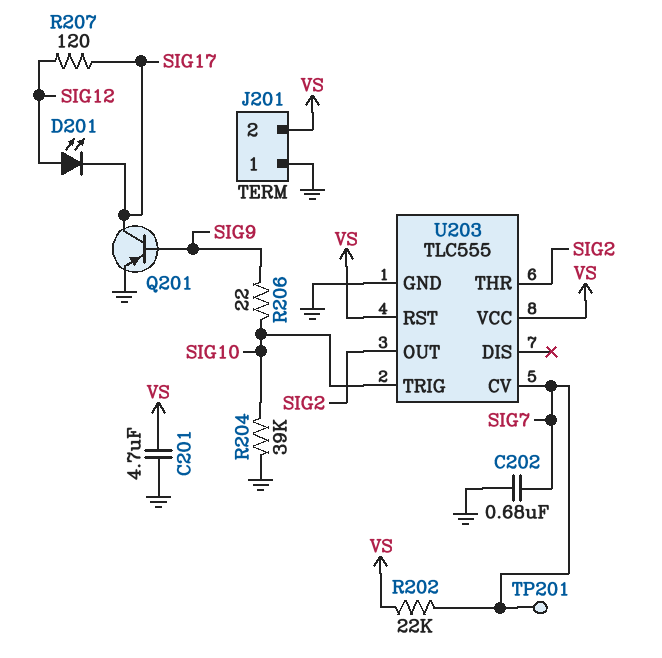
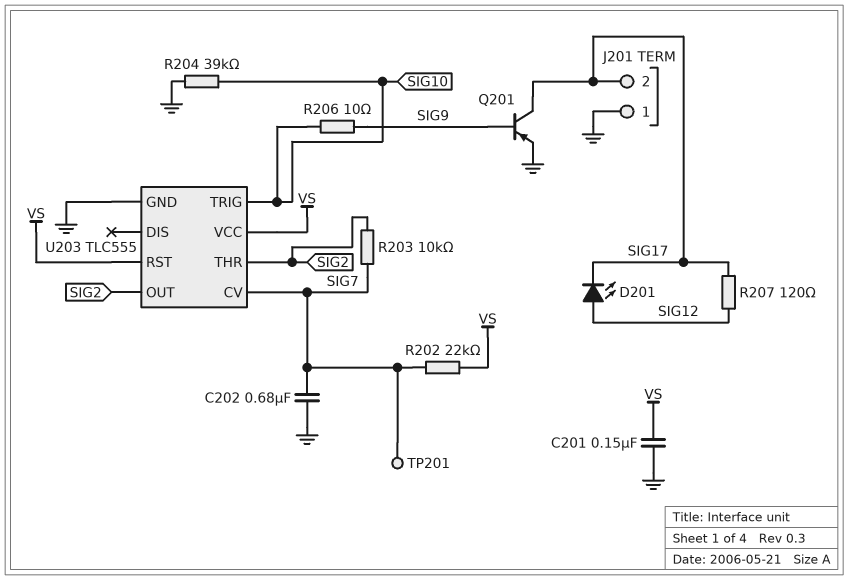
C201: 4.7uF (GND, VS) -> 150nF (GND, VS)
J201 pin 2: VS -> SIG17
R203: none -> 10k (SIG2, SIG7)
R206: 22 (SIG9, SIG10) -> 10 (SIG9, SIG10)

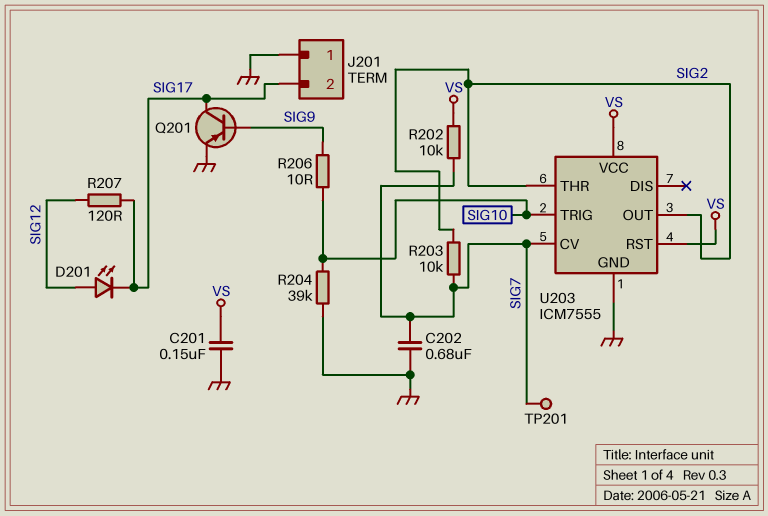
R202: 22k (SIG7, VS) -> 10k (SIG7, VS)
U203: TLC555 -> ICM7555

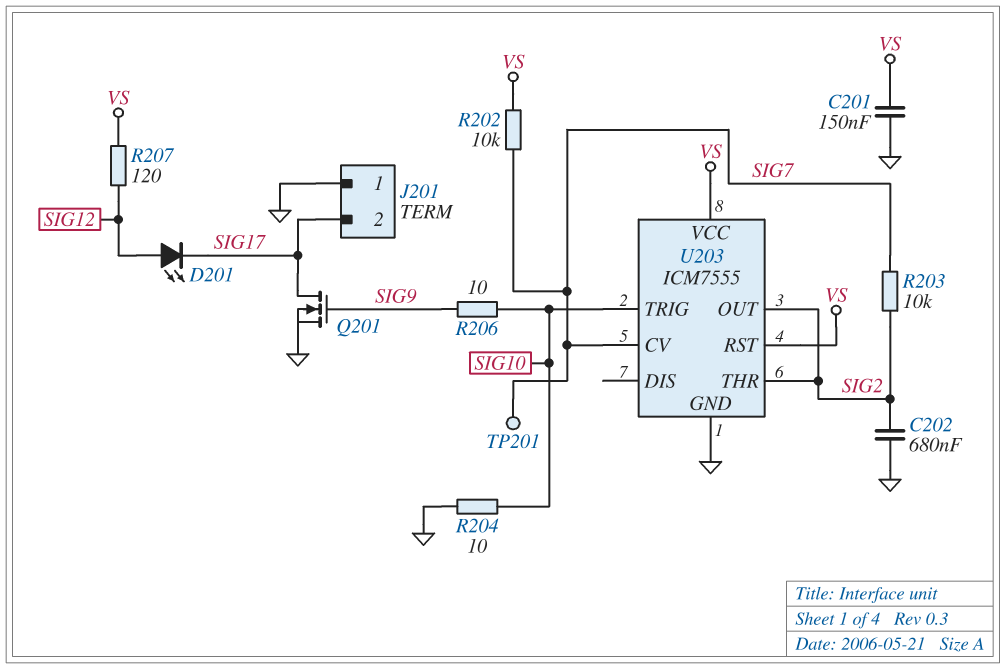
C202: 680nF (GND, SIG7) -> 680nF (GND, SIG2)
Q201: PNP (B SIG9, C SIG17, E GND) -> NMOS (G SIG9, D SIG17, S GND)
R204: 39k (GND, SIG10) -> 10 (GND, SIG10)
R207: 120 (SIG12, SIG17) -> 120 (SIG12, VS)

